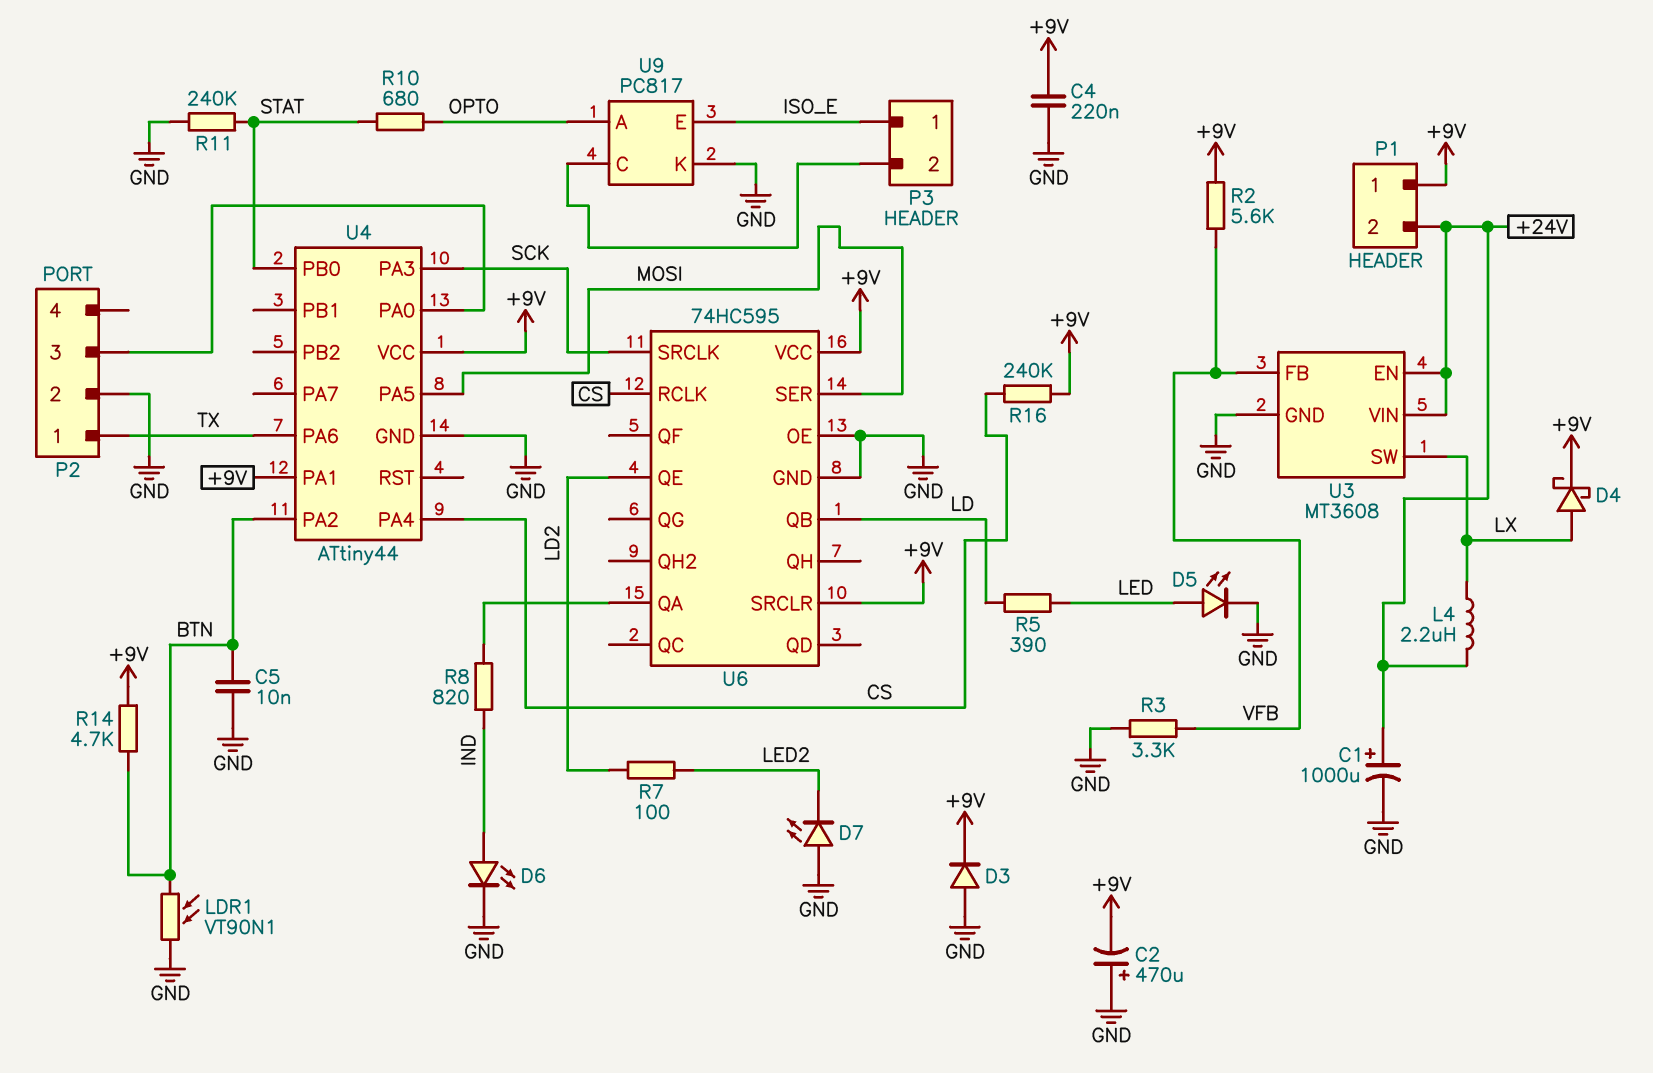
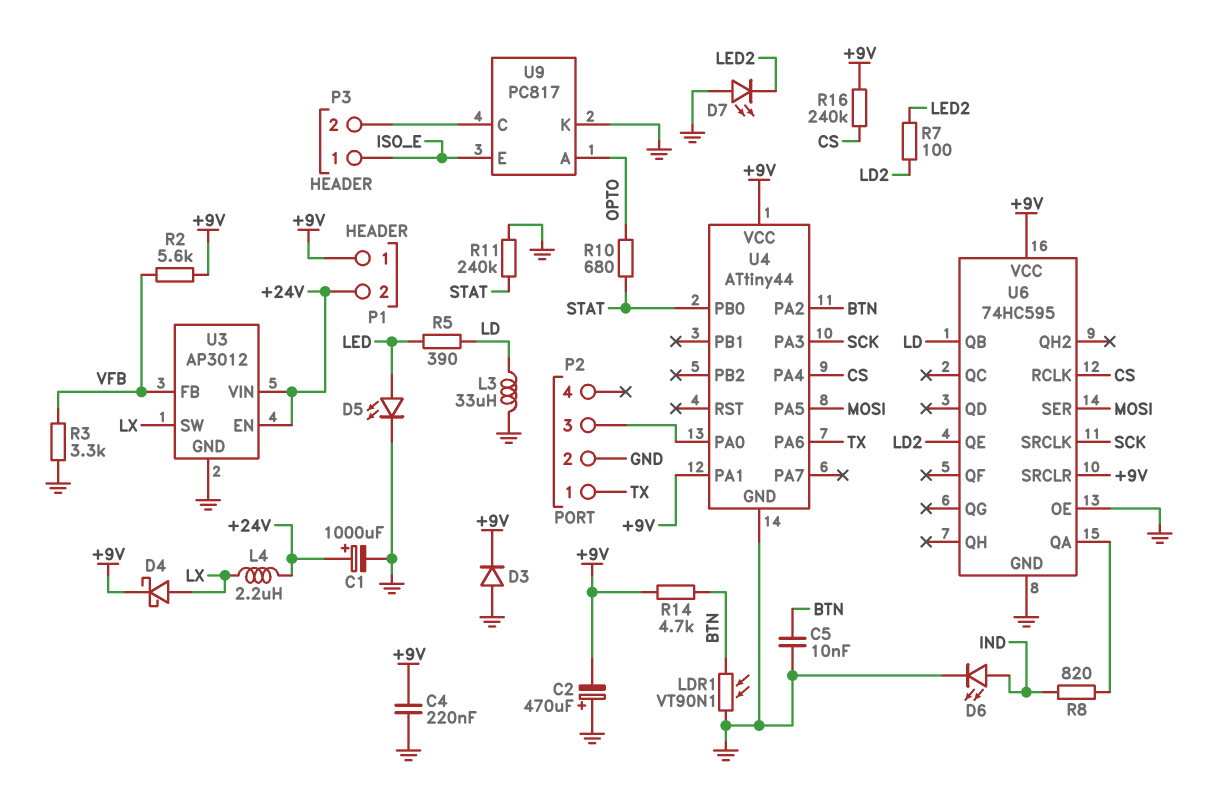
L3: none -> 33uH (GND, LD)
U3: MT3608 -> AP3012

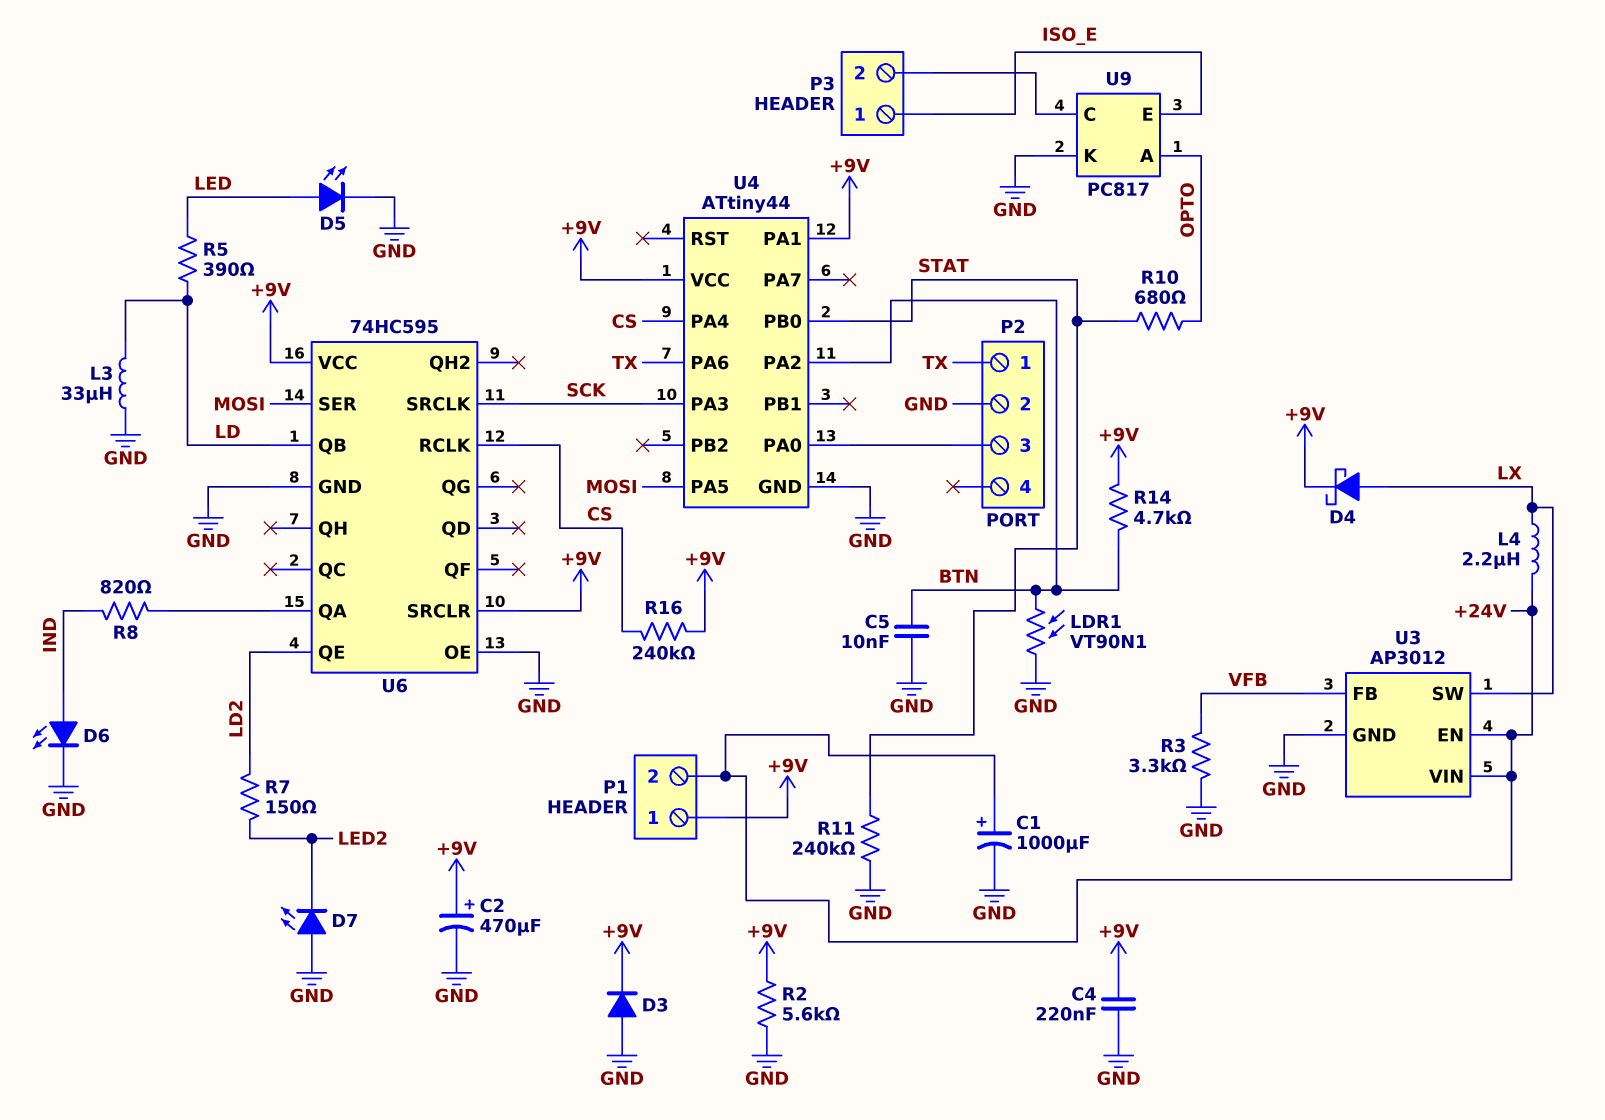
C2: 470uF (plus GND, minus +9V) -> 470uF (plus +9V, minus GND)
R2: 5.6k (+9V, VFB) -> 5.6k (+9V, GND)
R7: 100 (LD2, LED2) -> 150 (LD2, LED2)

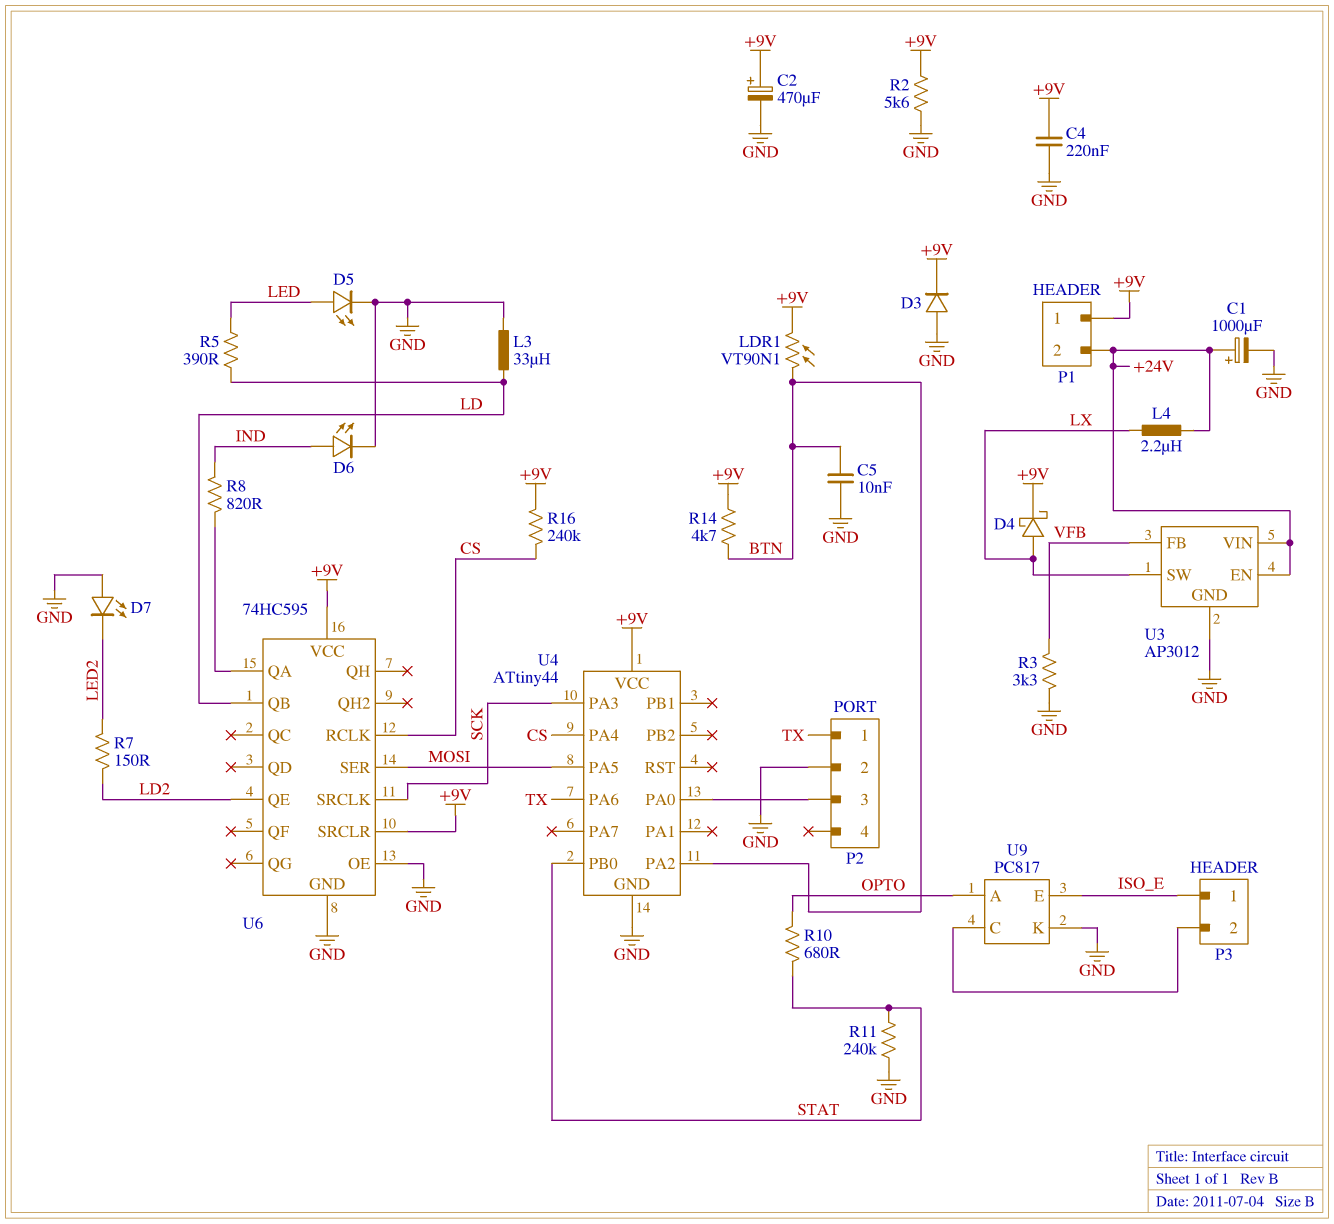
LDR1: VT90N1 (BTN, GND) -> VT90N1 (+9V, BTN)
U4 pin PA1: +9V -> none

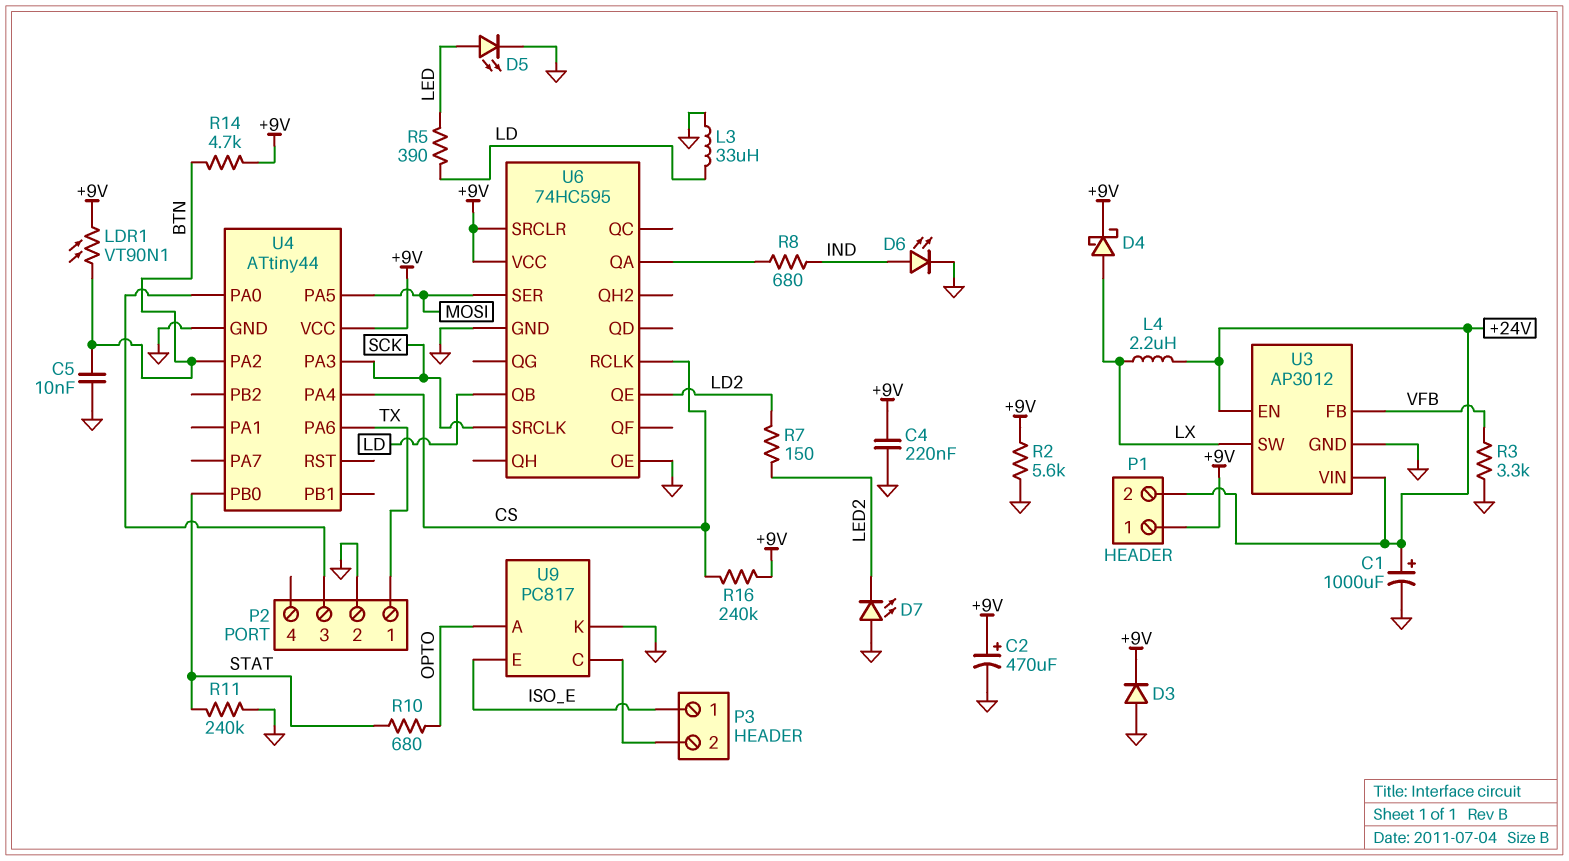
R8: 820 (IND, U6/QA) -> 680 (IND, U6/QA)

